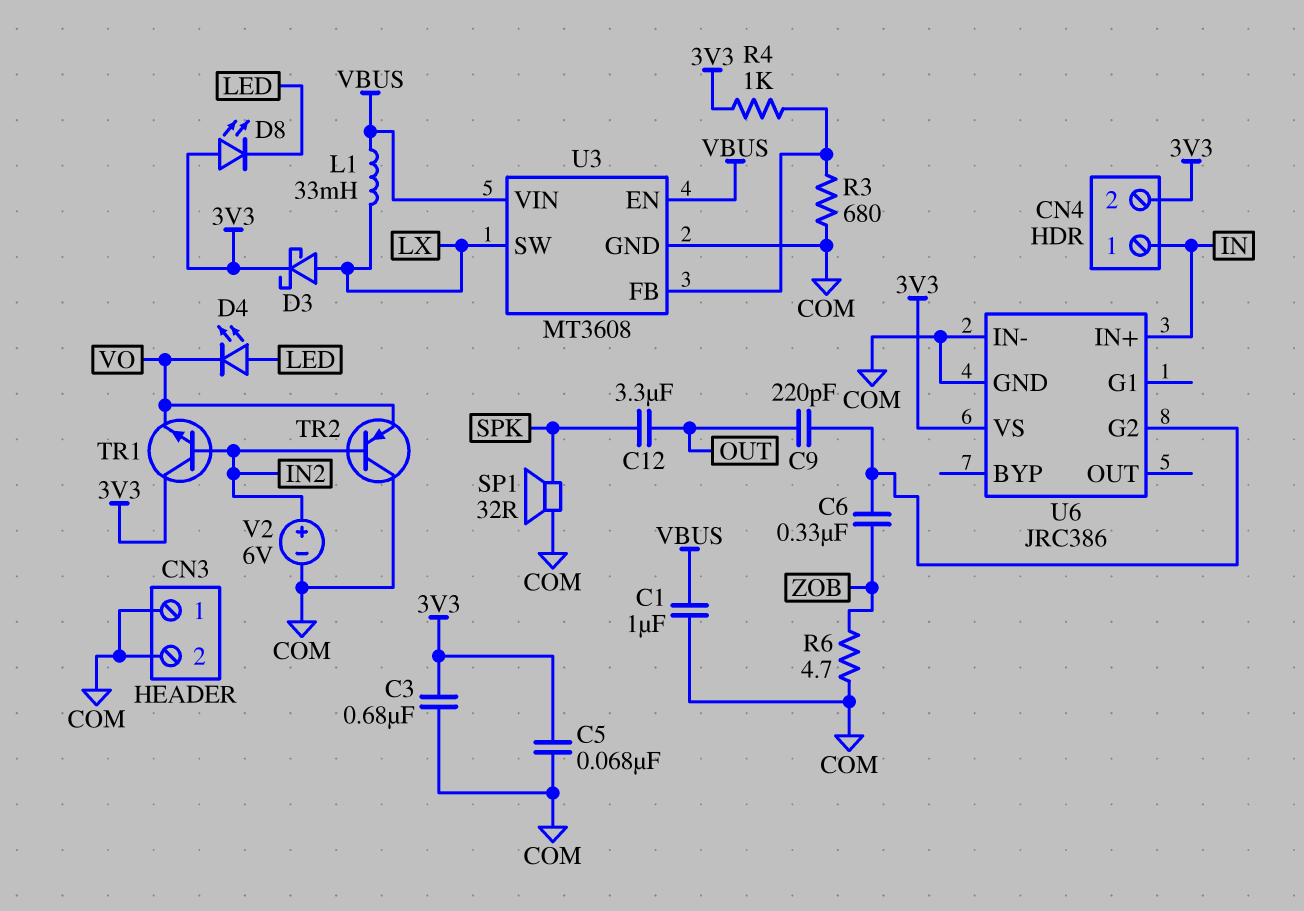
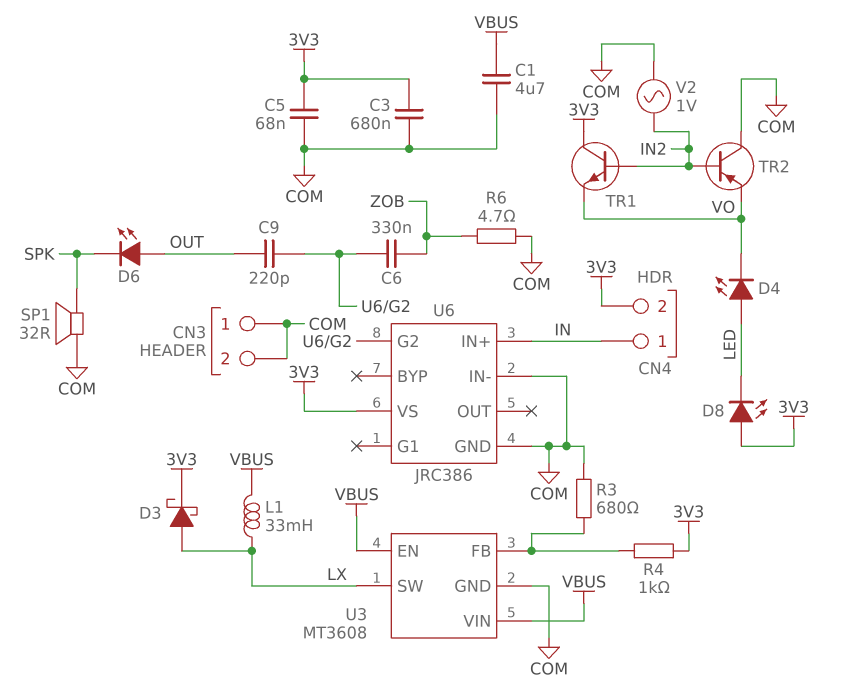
C1: 1uF (COM, VBUS) -> 4.7uF (COM, VBUS)
C12: 3.3uF (OUT, SPK) -> none
D6: none -> LED (A OUT, K SPK)
V2: 6V (plus IN2, minus COM) -> AC 1V (COM, IN2)

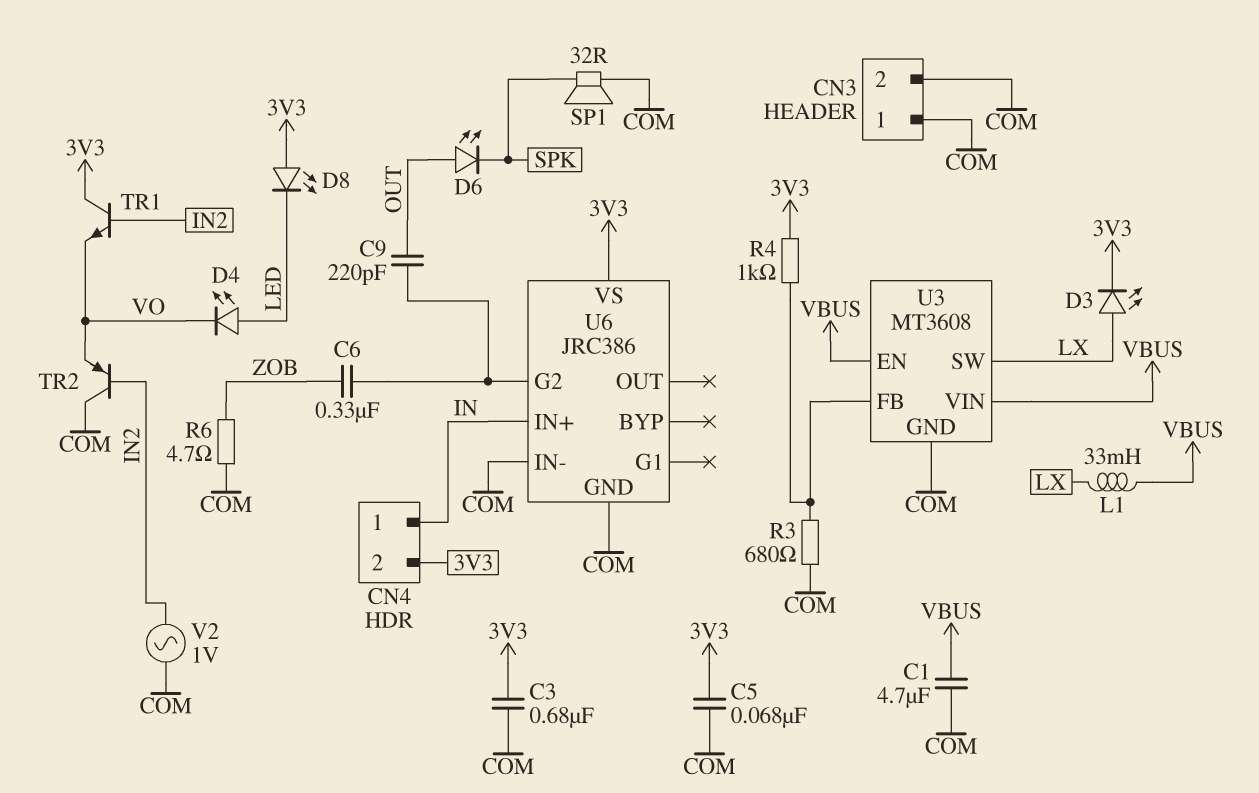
D3: schottky (A LX, K 3V3) -> LED (A LX, K 3V3)

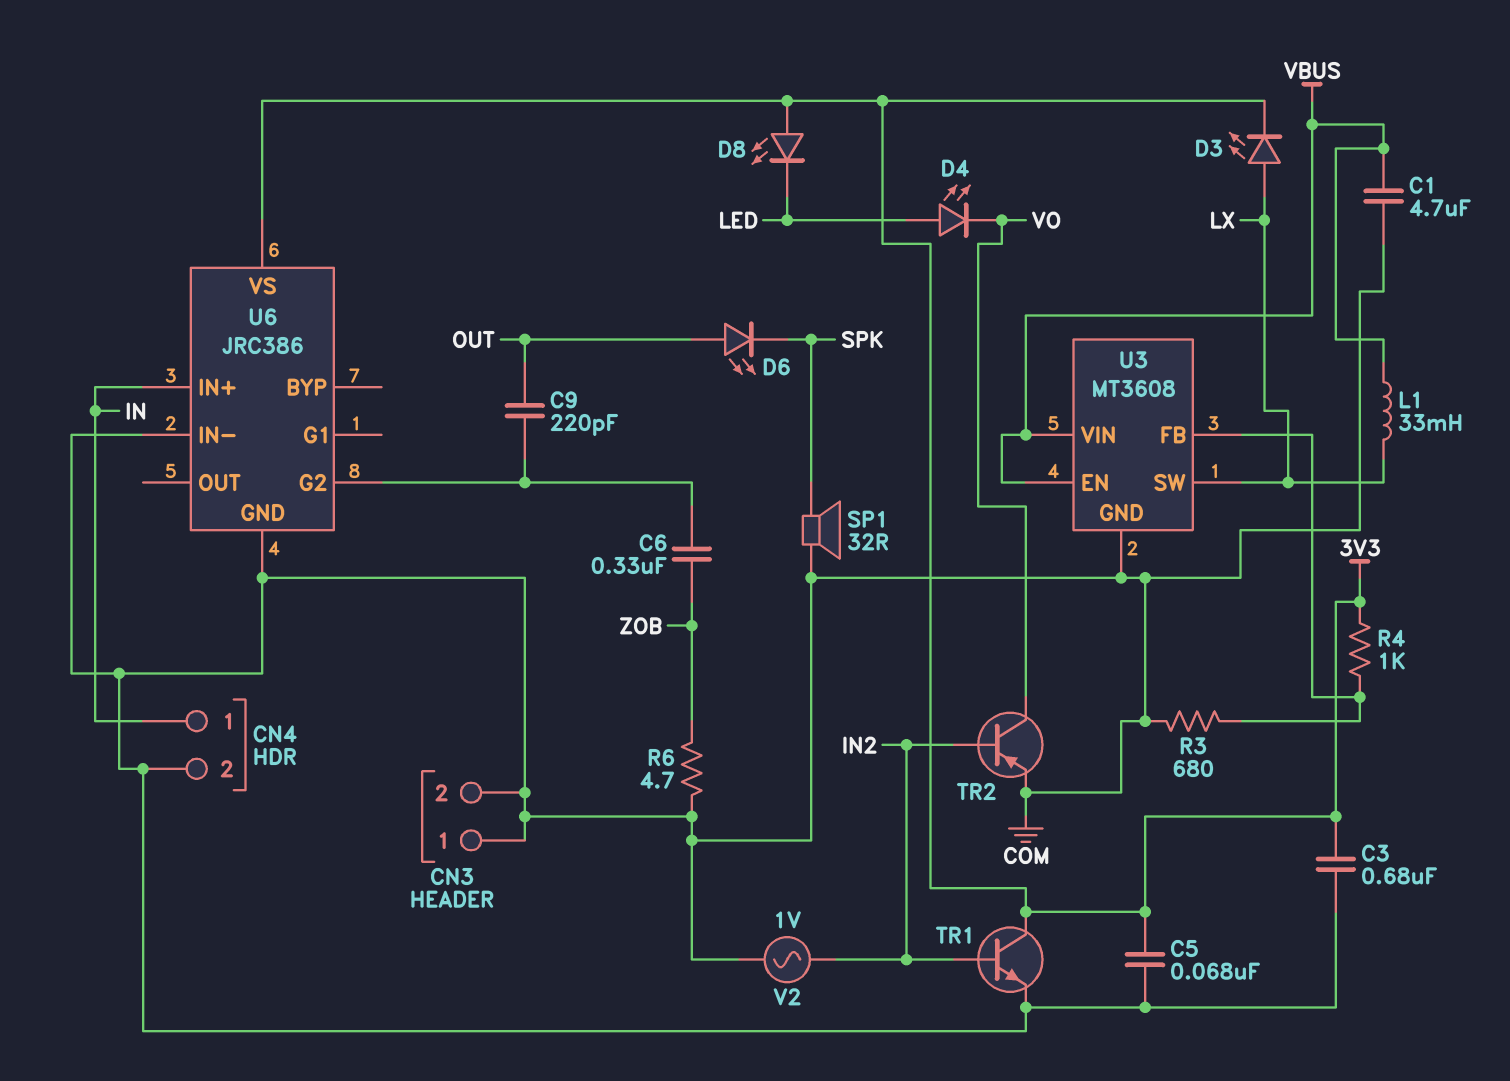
CN4 pin 2: 3V3 -> COM
TR1: NPN (B IN2, C 3V3, E VO) -> NPN (B IN2, C 3V3, E COM)
TR2: PNP (B IN2, C COM, E VO) -> PNP (B IN2, C VO, E COM)

